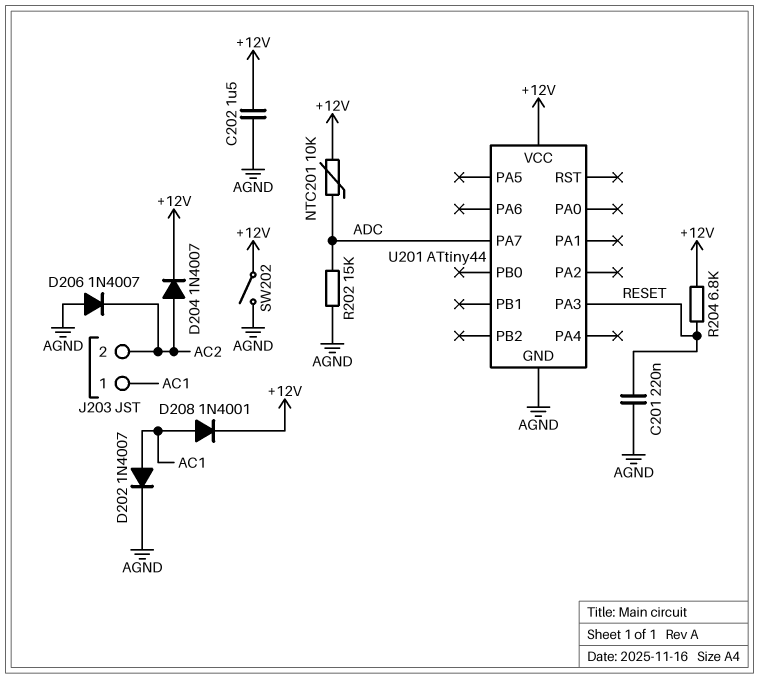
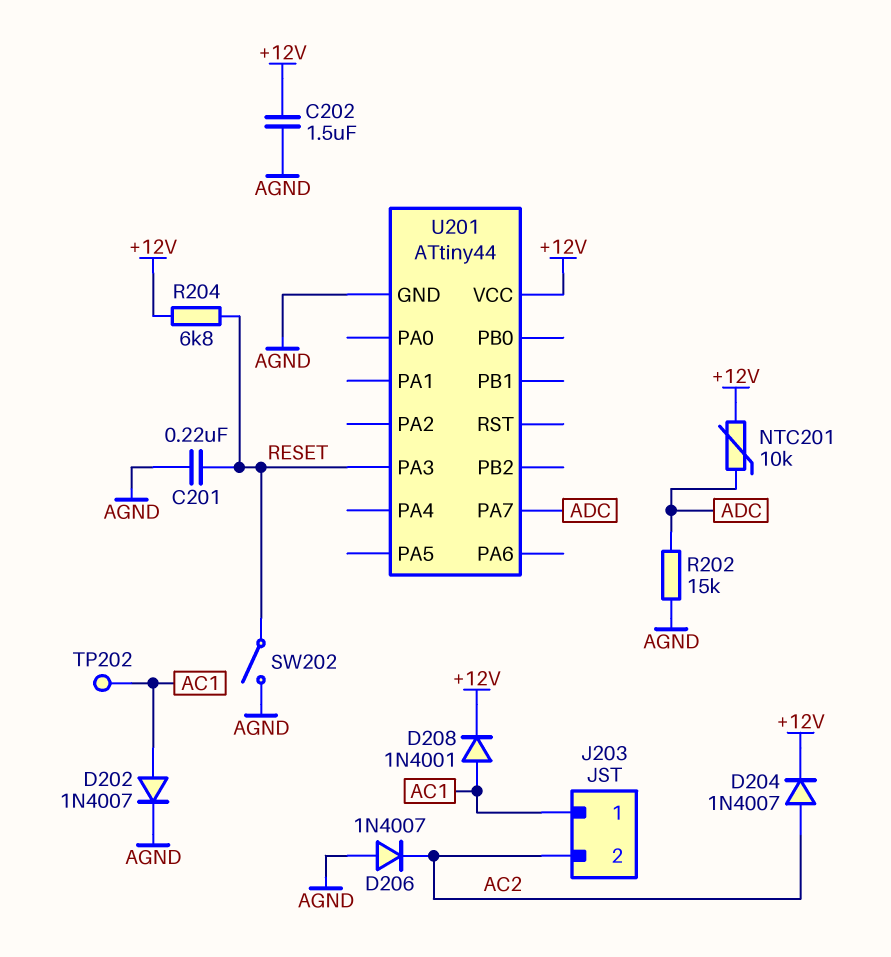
SW202: switch (+12V, AGND) -> switch (AGND, RESET)
TP202: none -> test point (AC1)

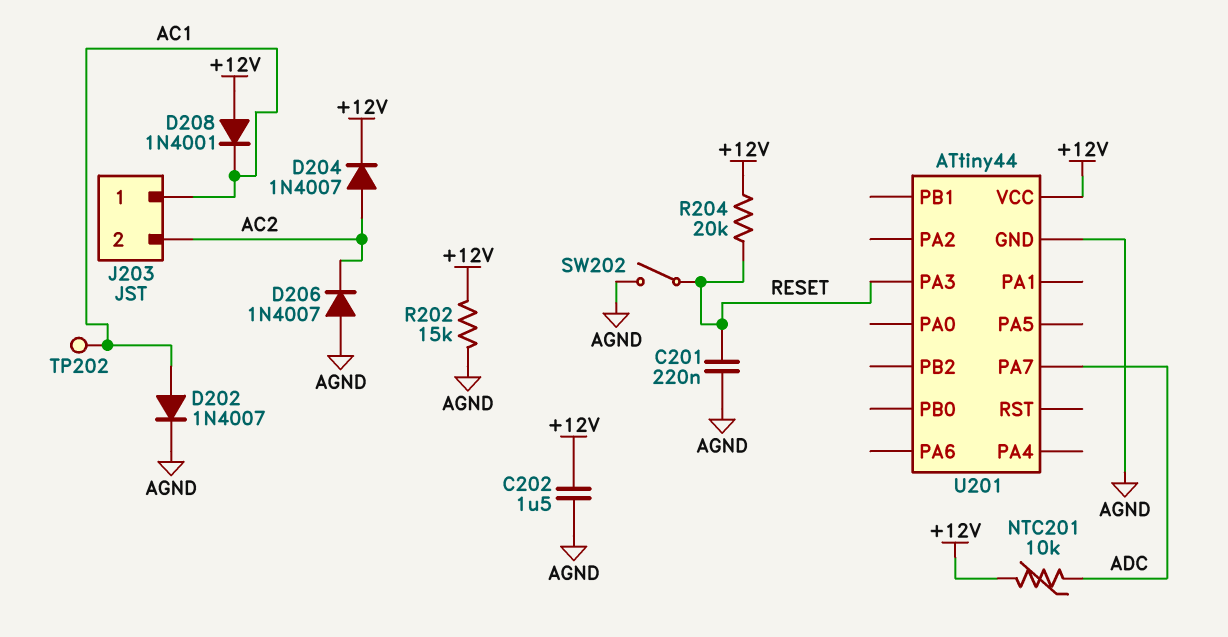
D208: diode 1N4001 (A AC1, K +12V) -> diode 1N4001 (A +12V, K AC1)
R202: 15k (ADC, AGND) -> 15k (+12V, AGND)
R204: 6.8k (+12V, RESET) -> 20k (+12V, RESET)

